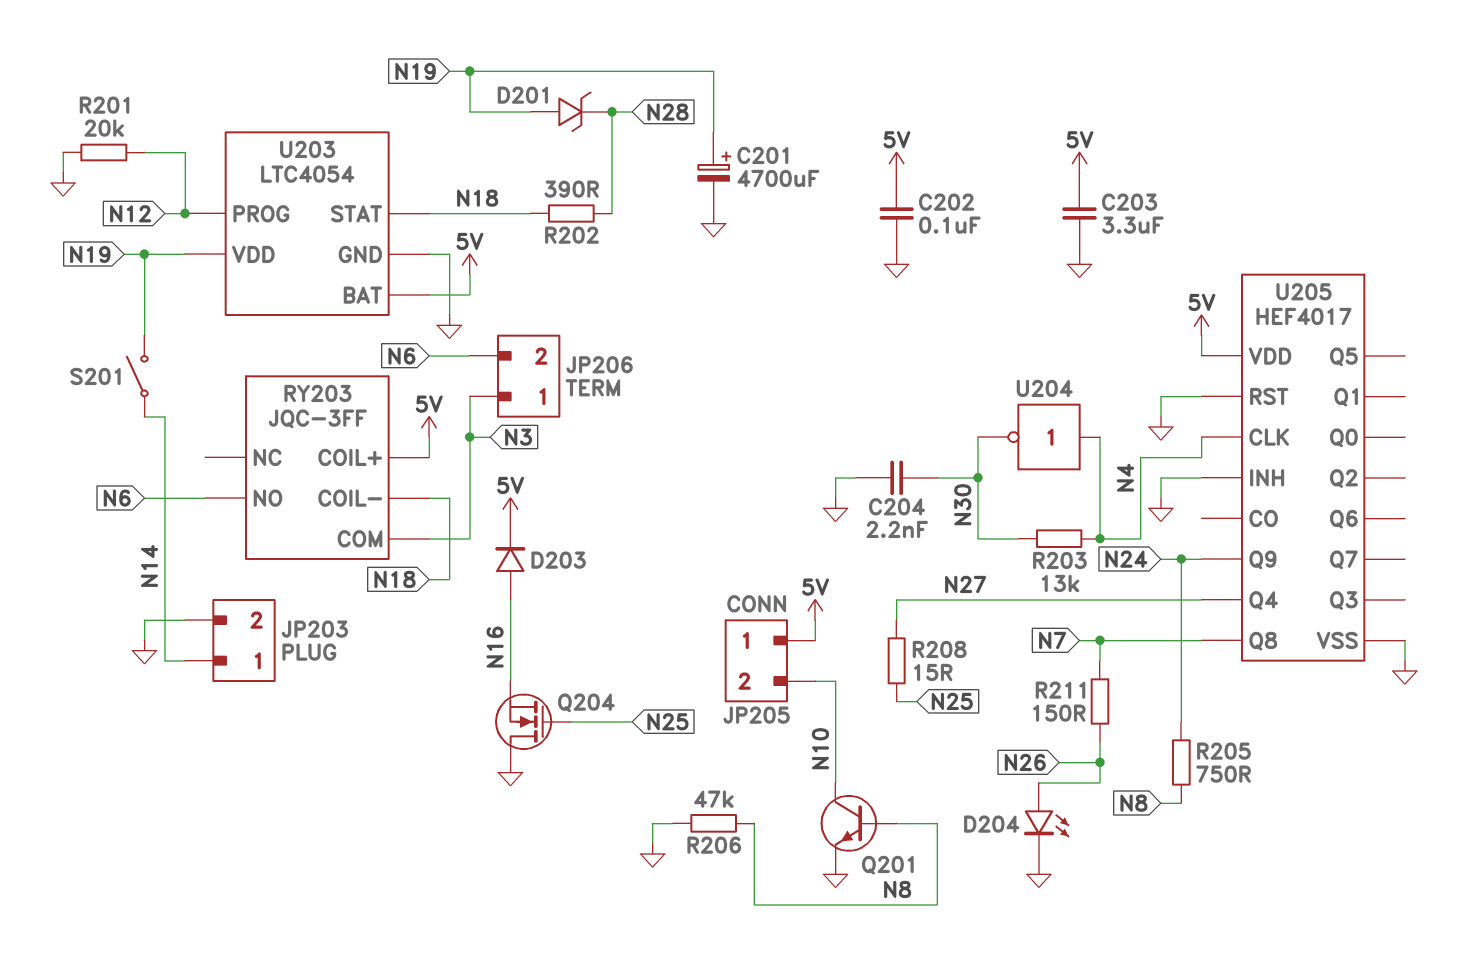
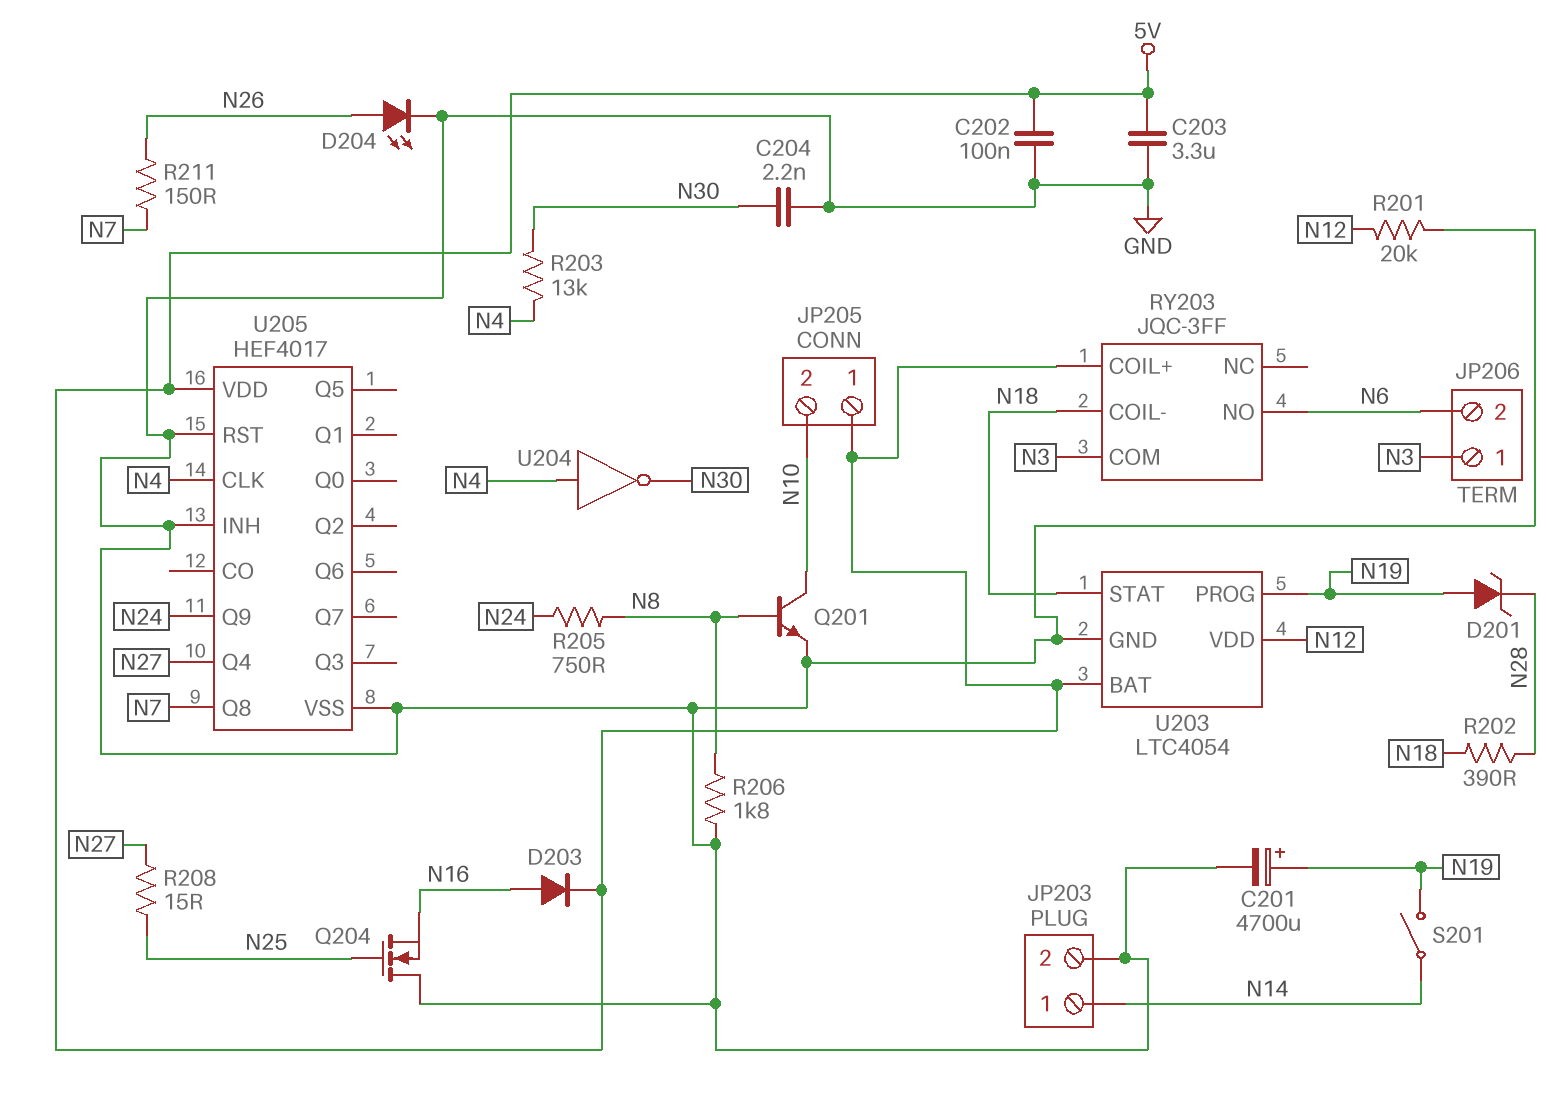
R206: 47k (GND, N8) -> 1.8k (GND, N8)
U203 pin PROG: N12 -> N19
U203 pin VDD: N19 -> N12

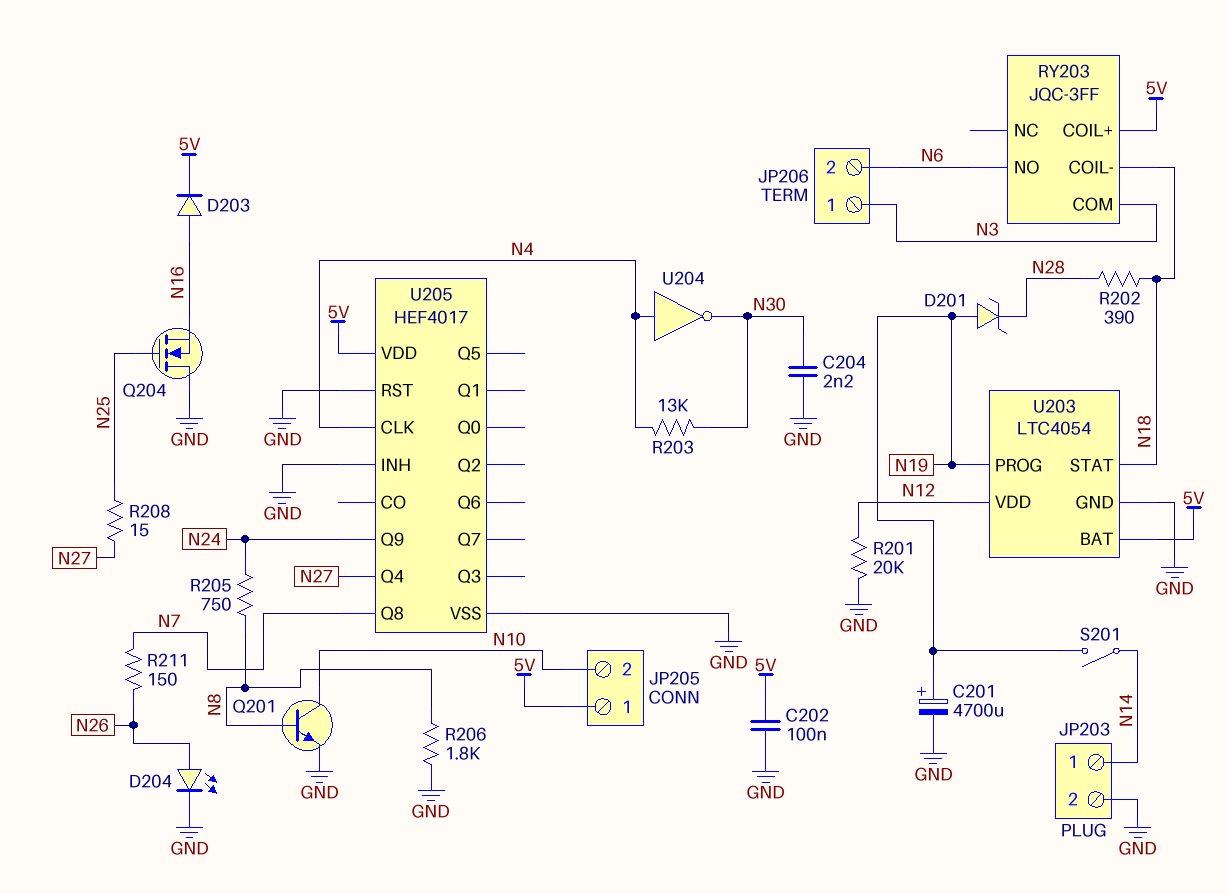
C203: 3.3uF (5V, GND) -> none

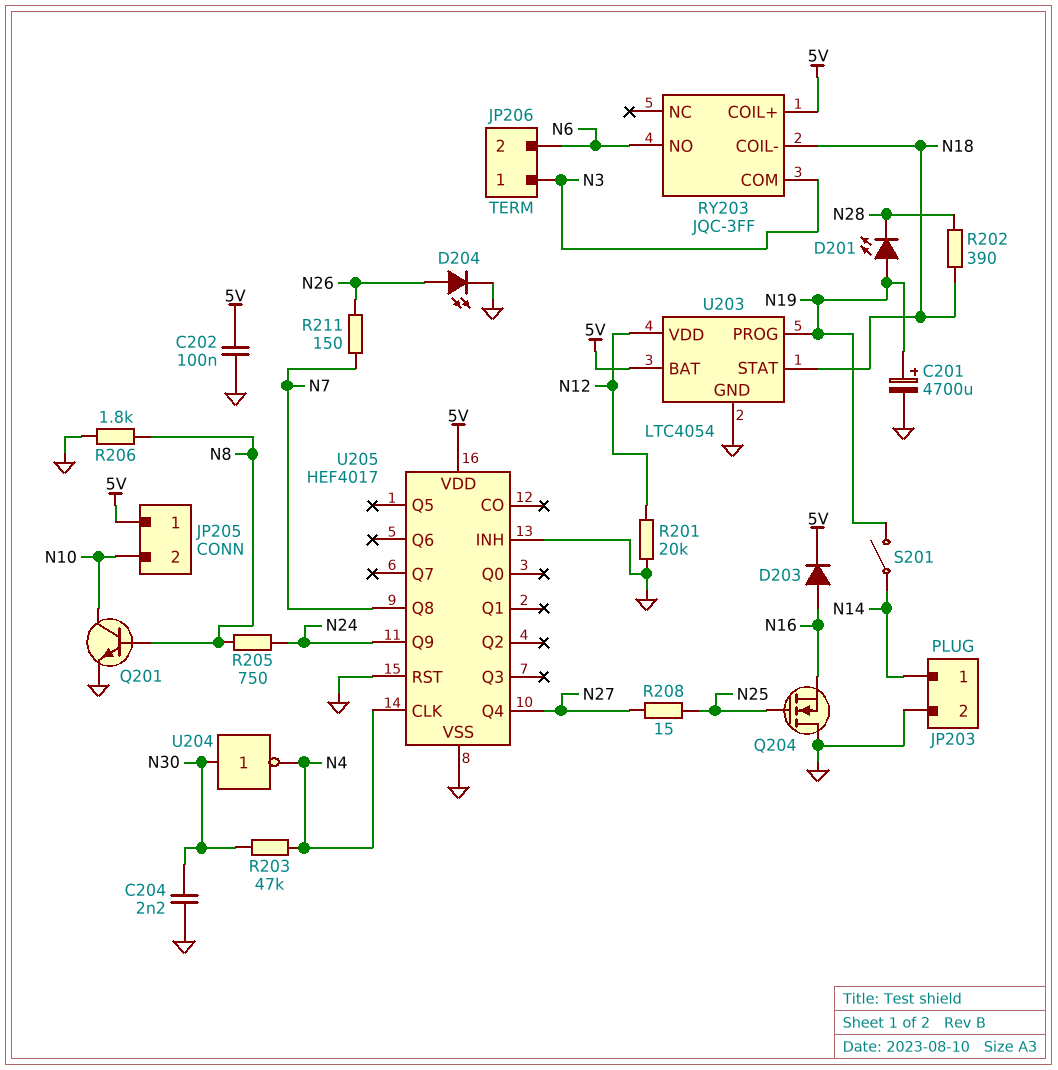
D201: zener (A N19, K N28) -> LED (A N19, K N28)
R203: 13k (N4, N30) -> 47k (N4, N30)
U204: NOT (in N4, out N30) -> NOT (in N30, out N4)

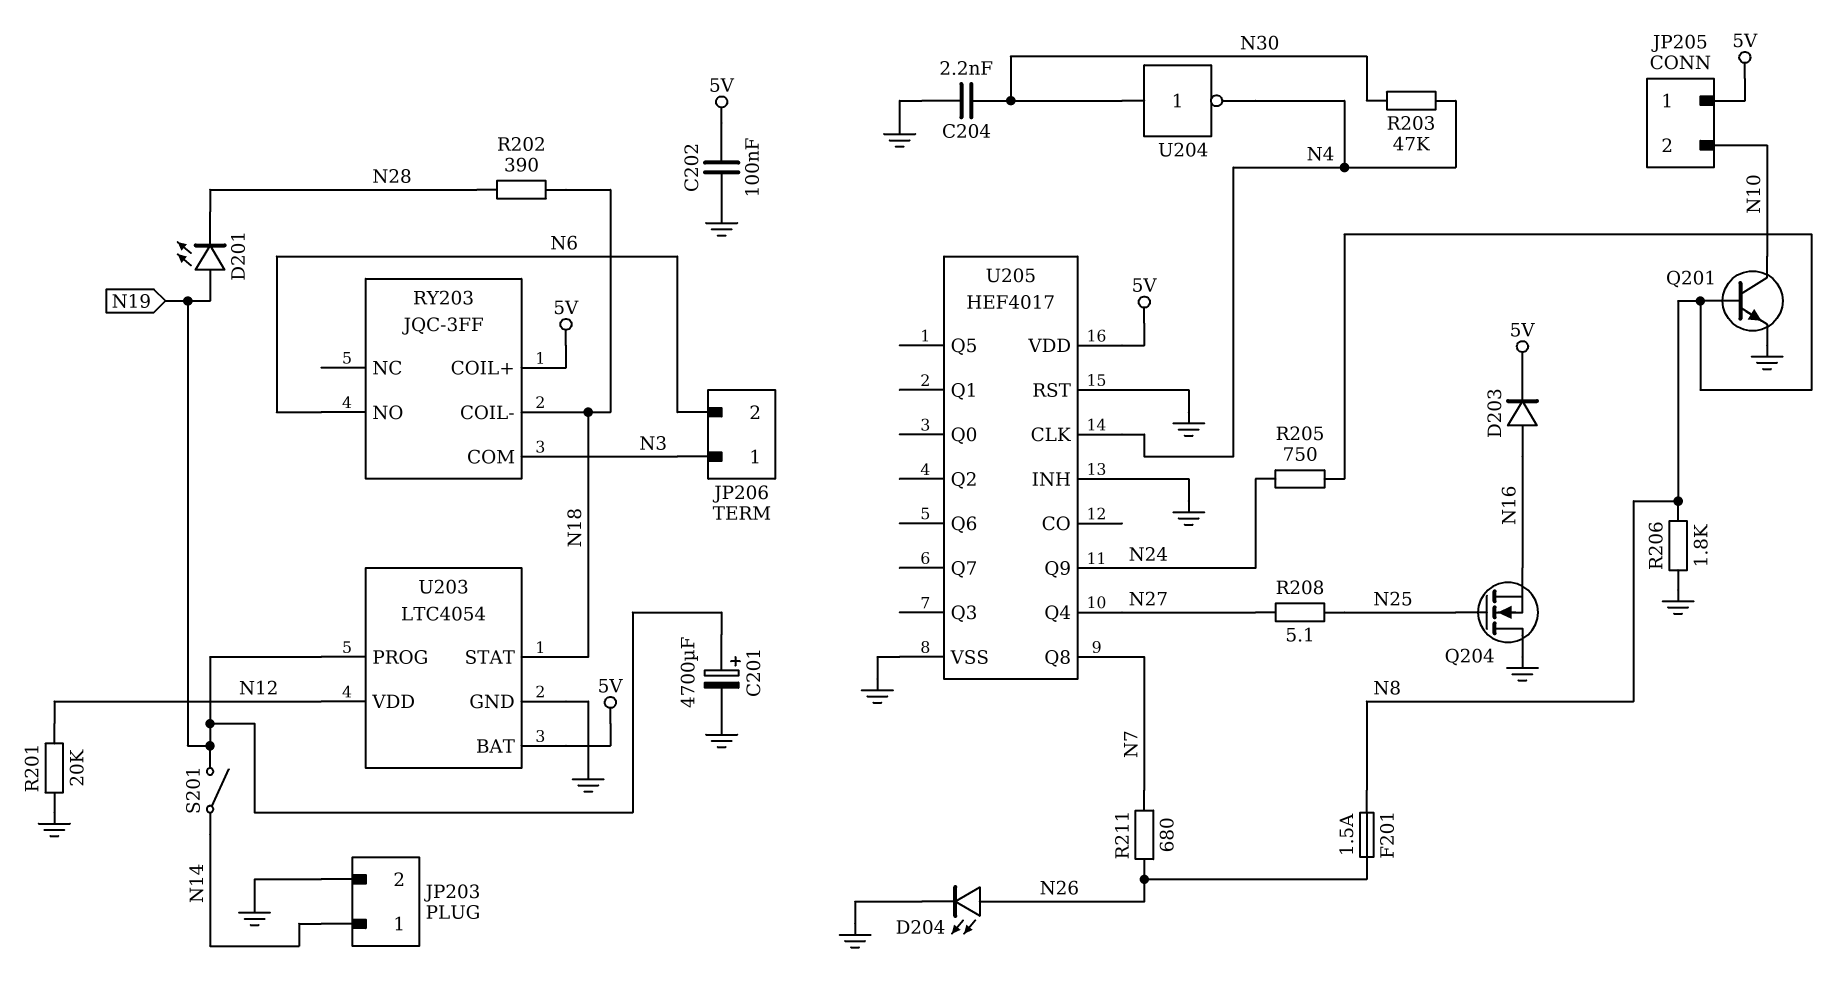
F201: none -> 1.5A (N8, N26)
R208: 15 (N25, N27) -> 5.1 (N25, N27)
R211: 150 (N7, N26) -> 680 (N7, N26)

